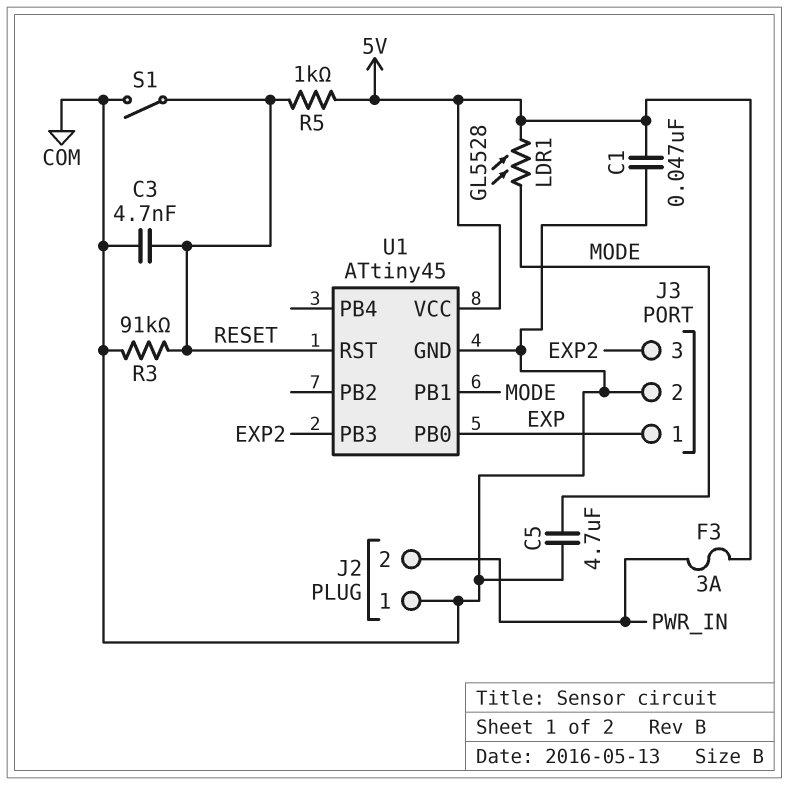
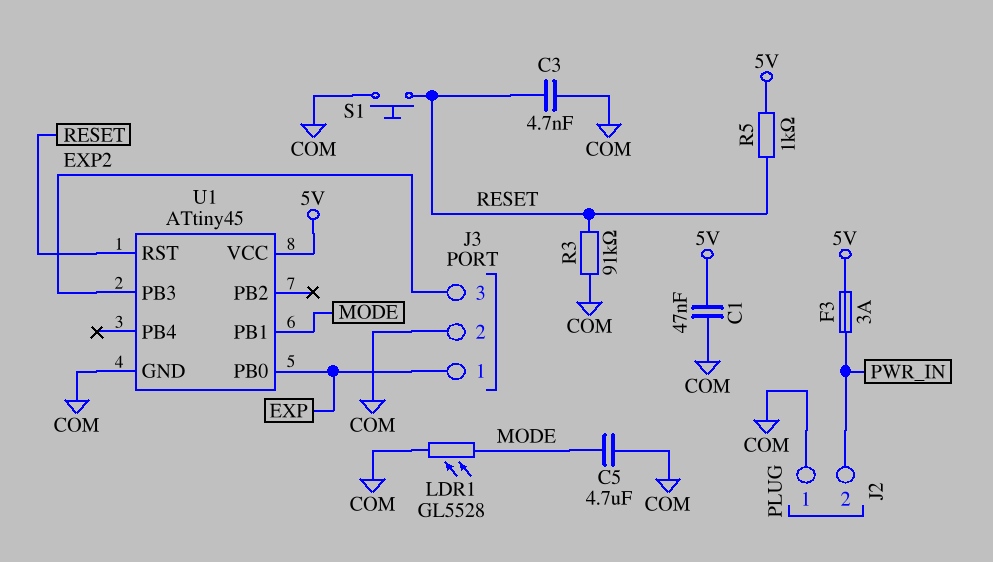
LDR1: GL5528 (5V, MODE) -> GL5528 (COM, MODE)
S1: switch (COM, RESET) -> button (COM, RESET)

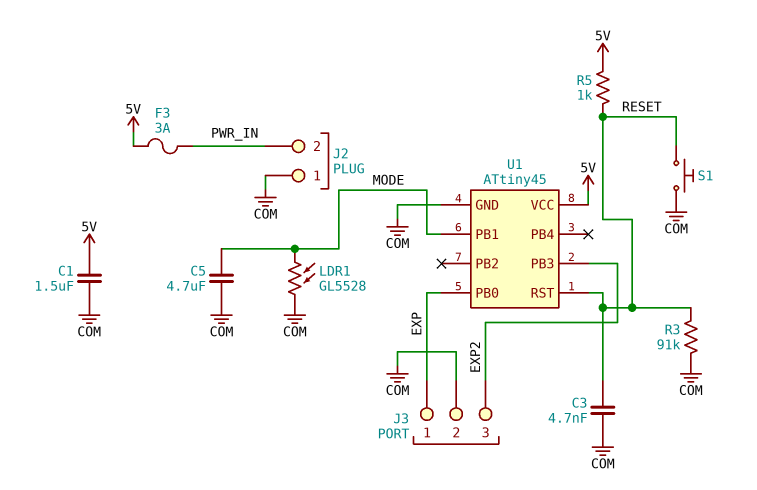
C1: 47nF (5V, COM) -> 1.5uF (5V, COM)

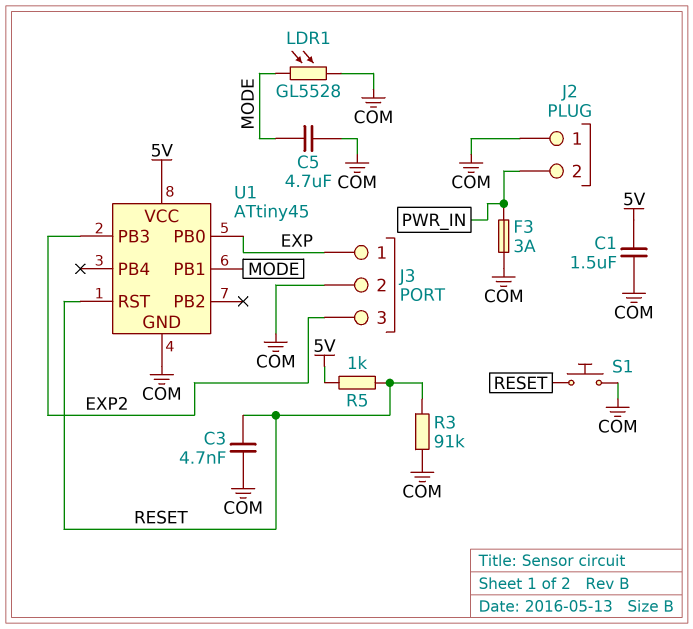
F3: 3A (5V, PWR_IN) -> 3A (COM, PWR_IN)

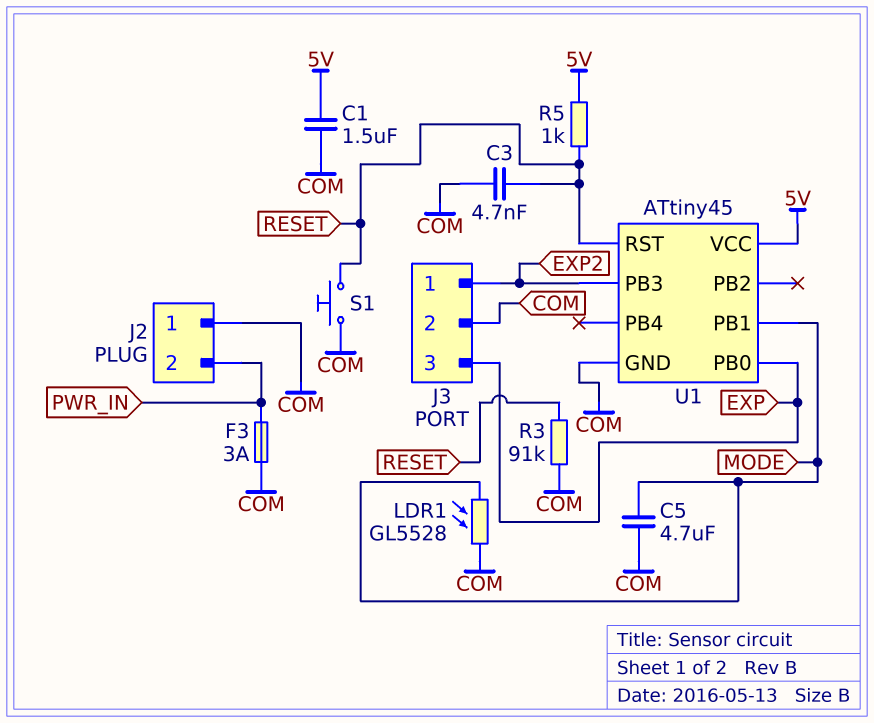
J3 pin 1: EXP -> EXP2
J3 pin 3: EXP2 -> EXP

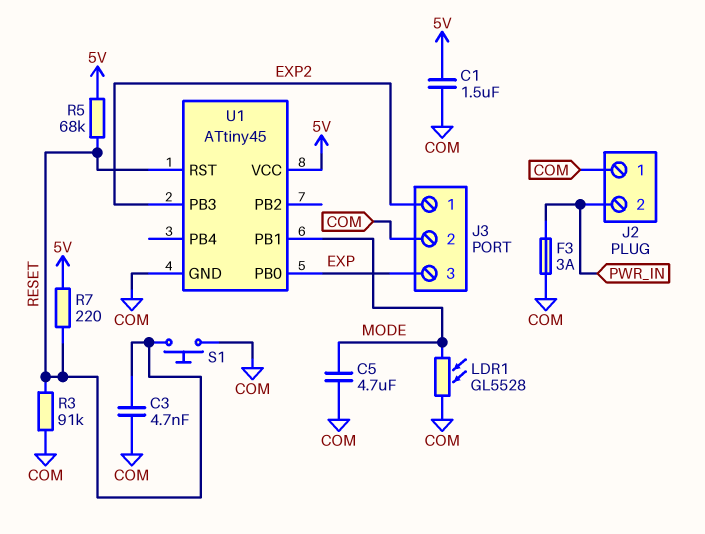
R5: 1k (5V, RESET) -> 68k (5V, RESET)
R7: none -> 220 (5V, RESET)

